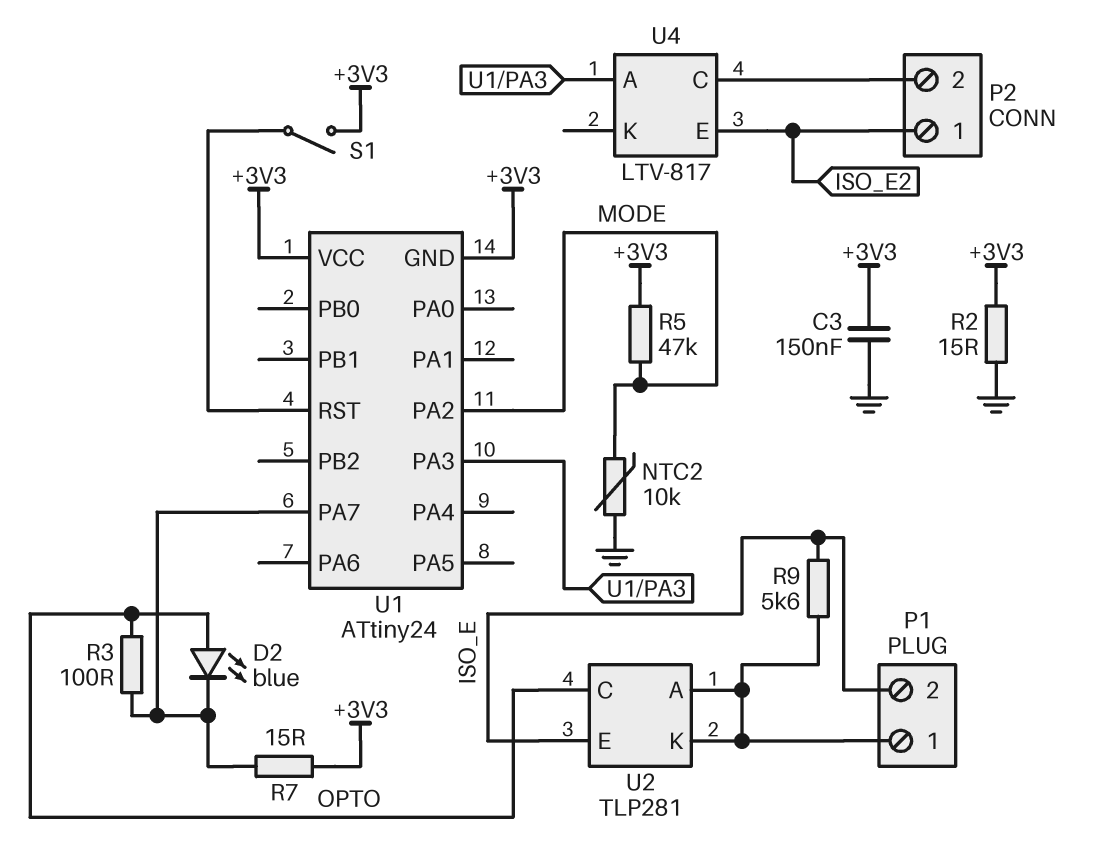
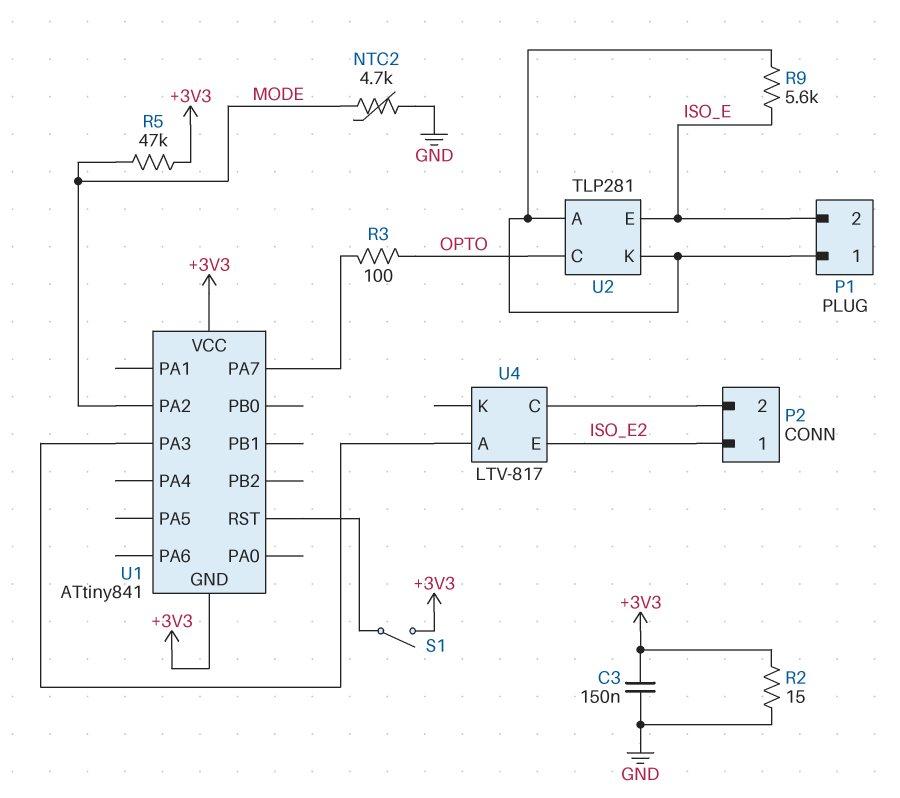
D2: LED blue (A OPTO, K U1/PA7) -> none
NTC2: 10k (GND, MODE) -> 4.7k (GND, MODE)
R7: 15 (+3V3, U1/PA7) -> none
U1: ATtiny24 -> ATtiny841

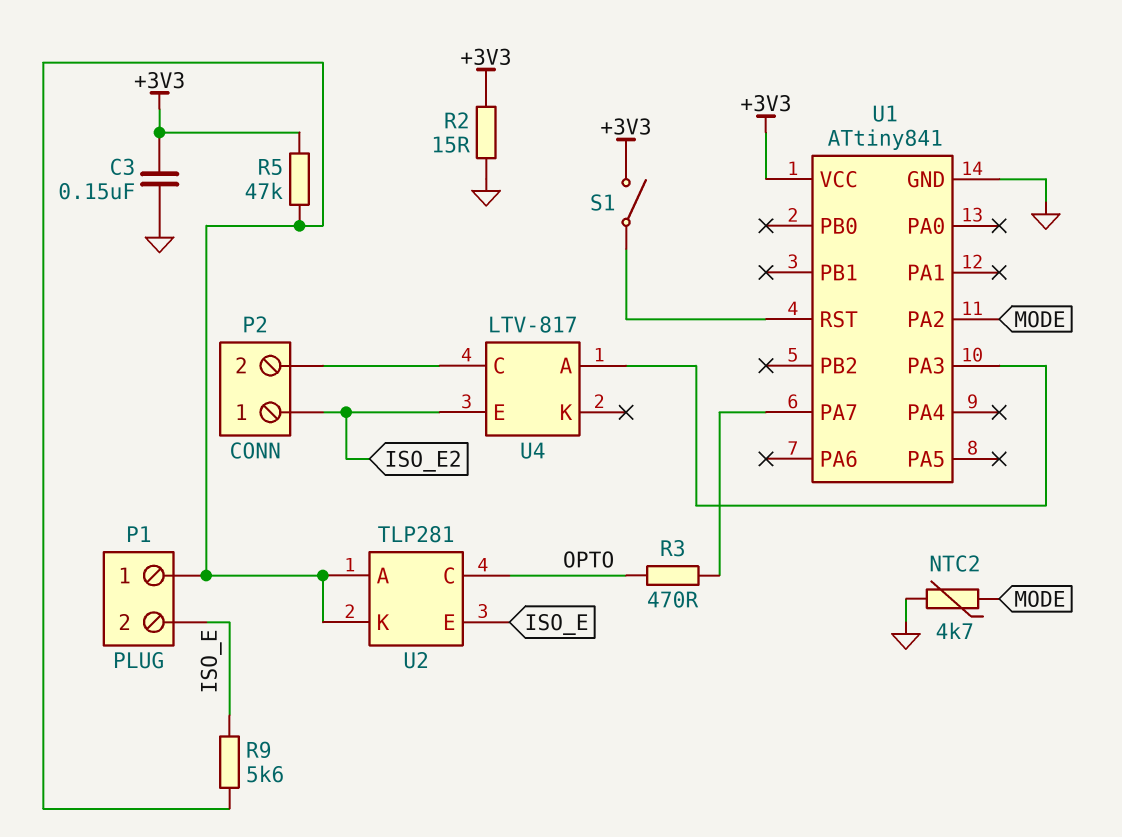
R3: 100 (OPTO, U1/PA7) -> 470 (OPTO, U1/PA7)
R5: 47k (+3V3, MODE) -> 47k (+3V3, P1/1)
U1 pin GND: +3V3 -> GND

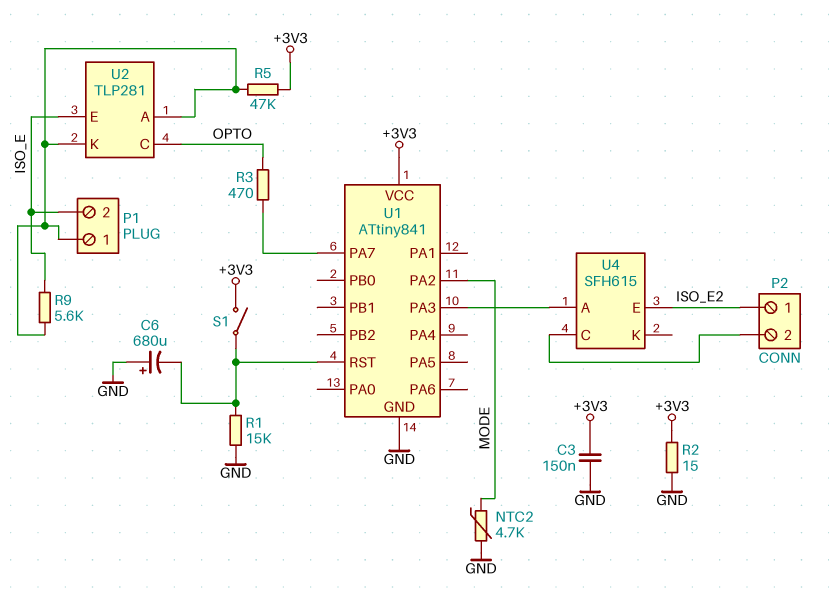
C6: none -> 680uF (plus GND, minus U1/RST)
R1: none -> 15k (GND, U1/RST)
U4: LTV-817 -> SFH615

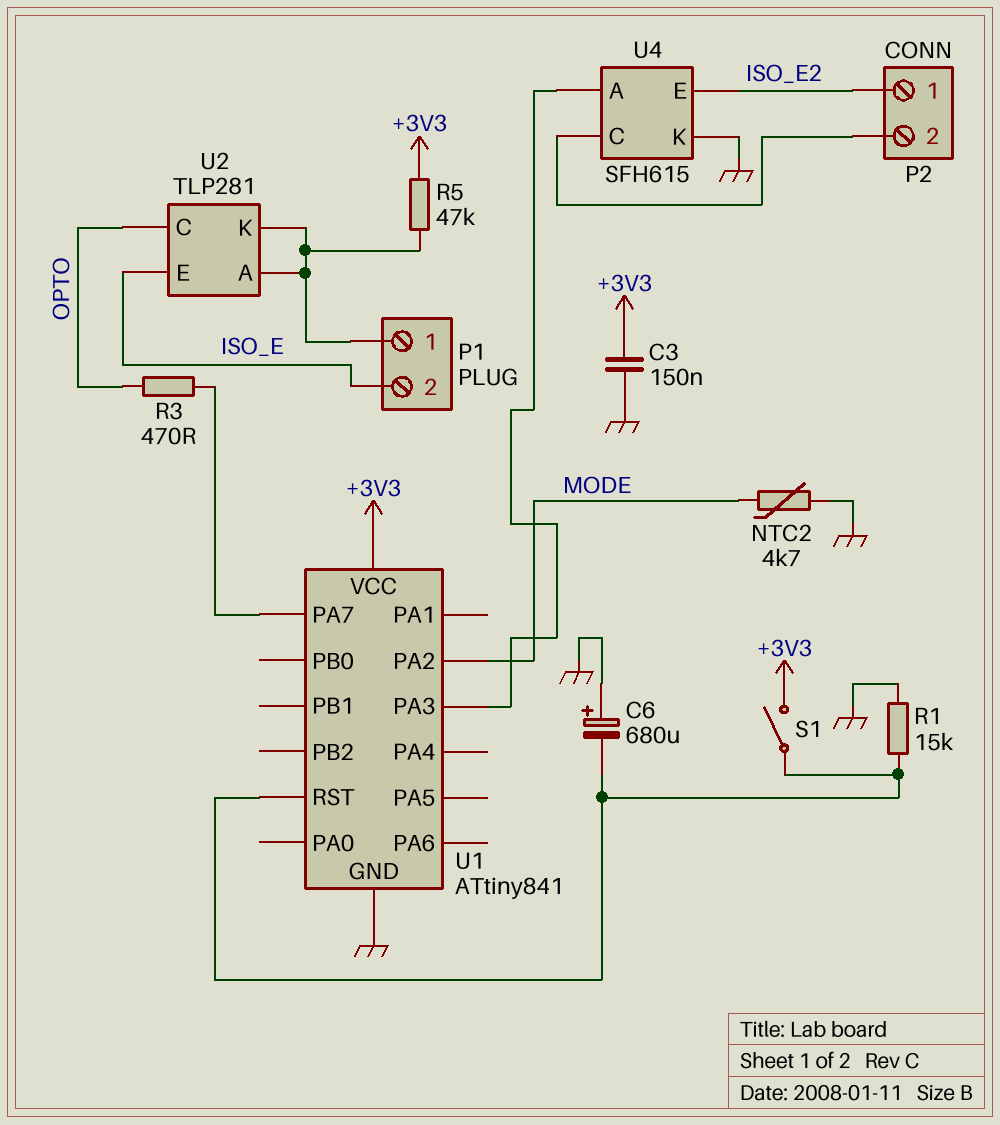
R2: 15 (+3V3, GND) -> none
R9: 5.6k (ISO_E, P1/1) -> none
U4 pin K: none -> GND

